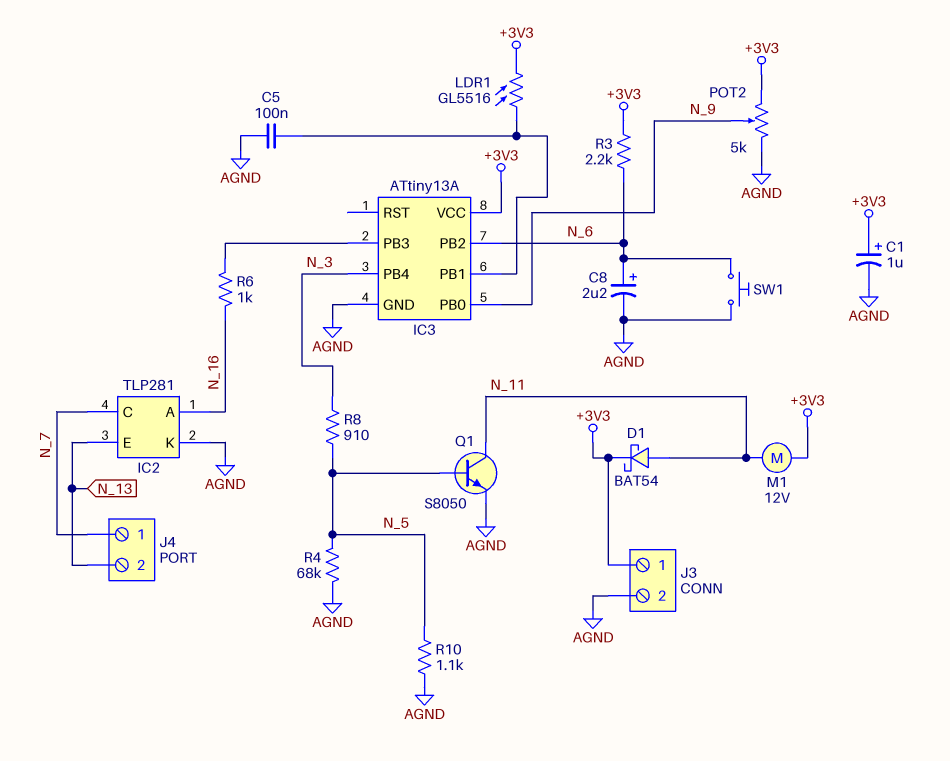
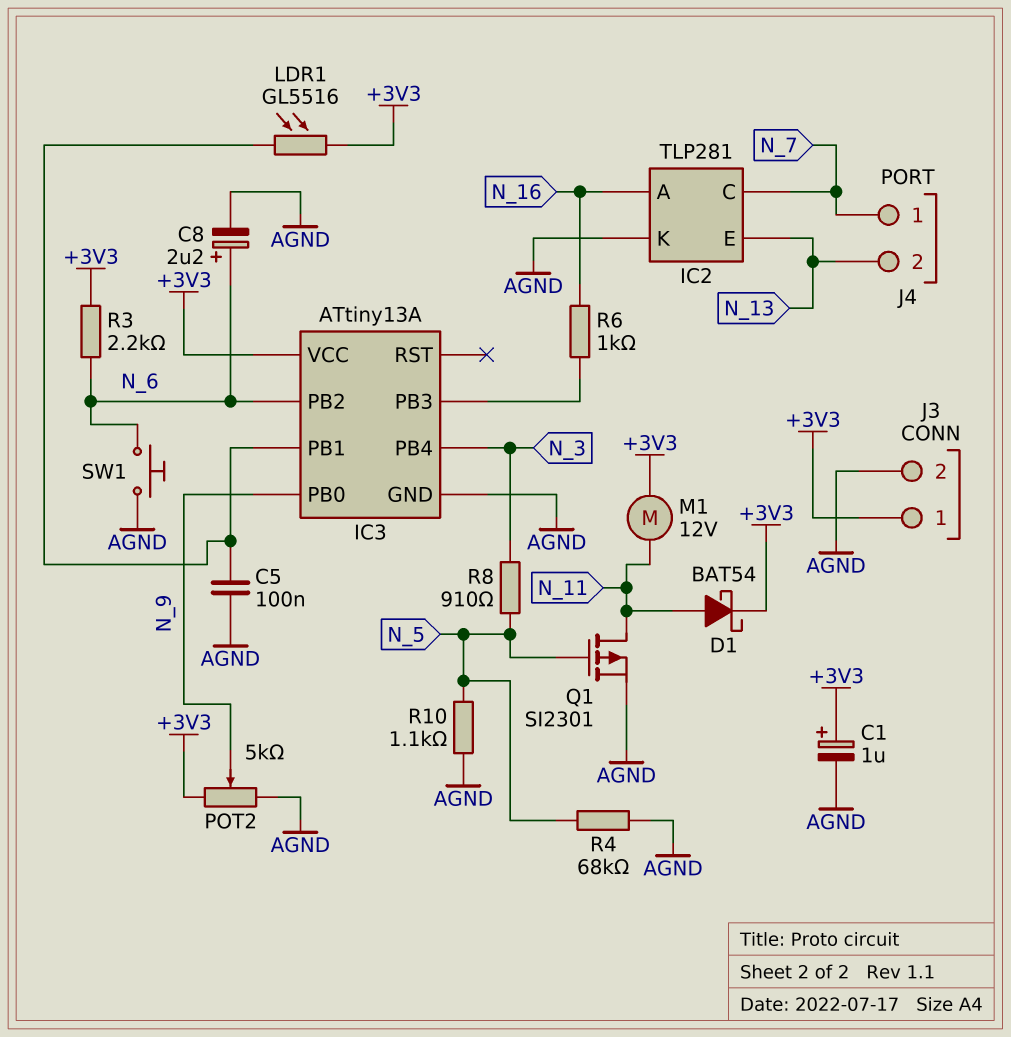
Q1: NPN S8050 (B N_5, C N_11, E AGND) -> PMOS SI2301 (G N_5, D N_11, S AGND)

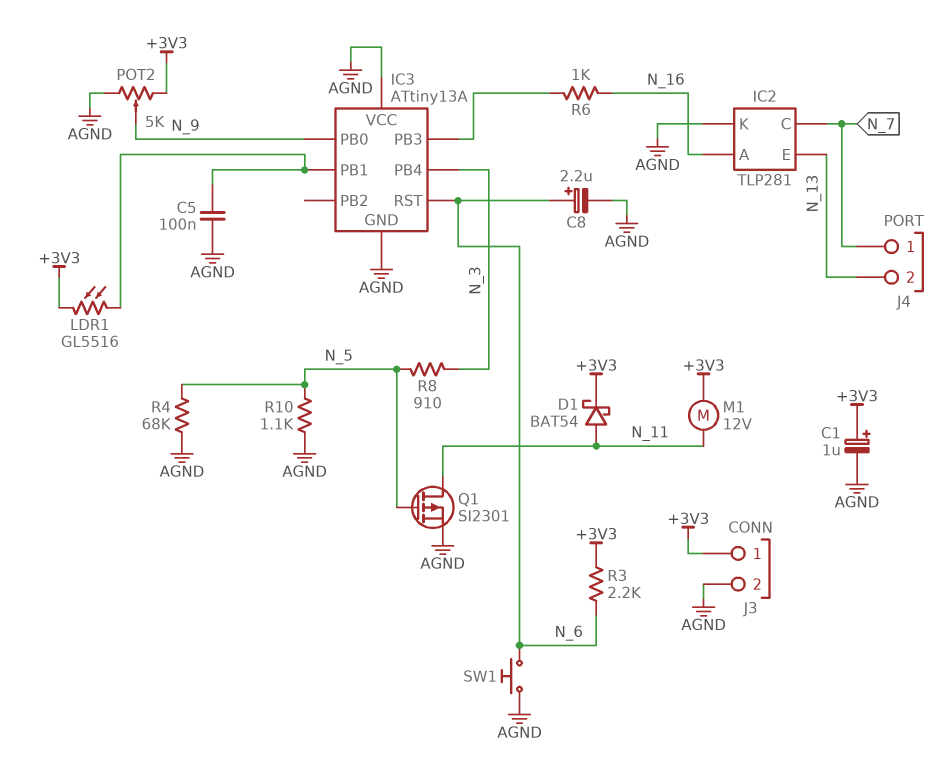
IC3 pin PB2: N_6 -> none
IC3 pin RST: none -> N_6
IC3 pin VCC: +3V3 -> AGND

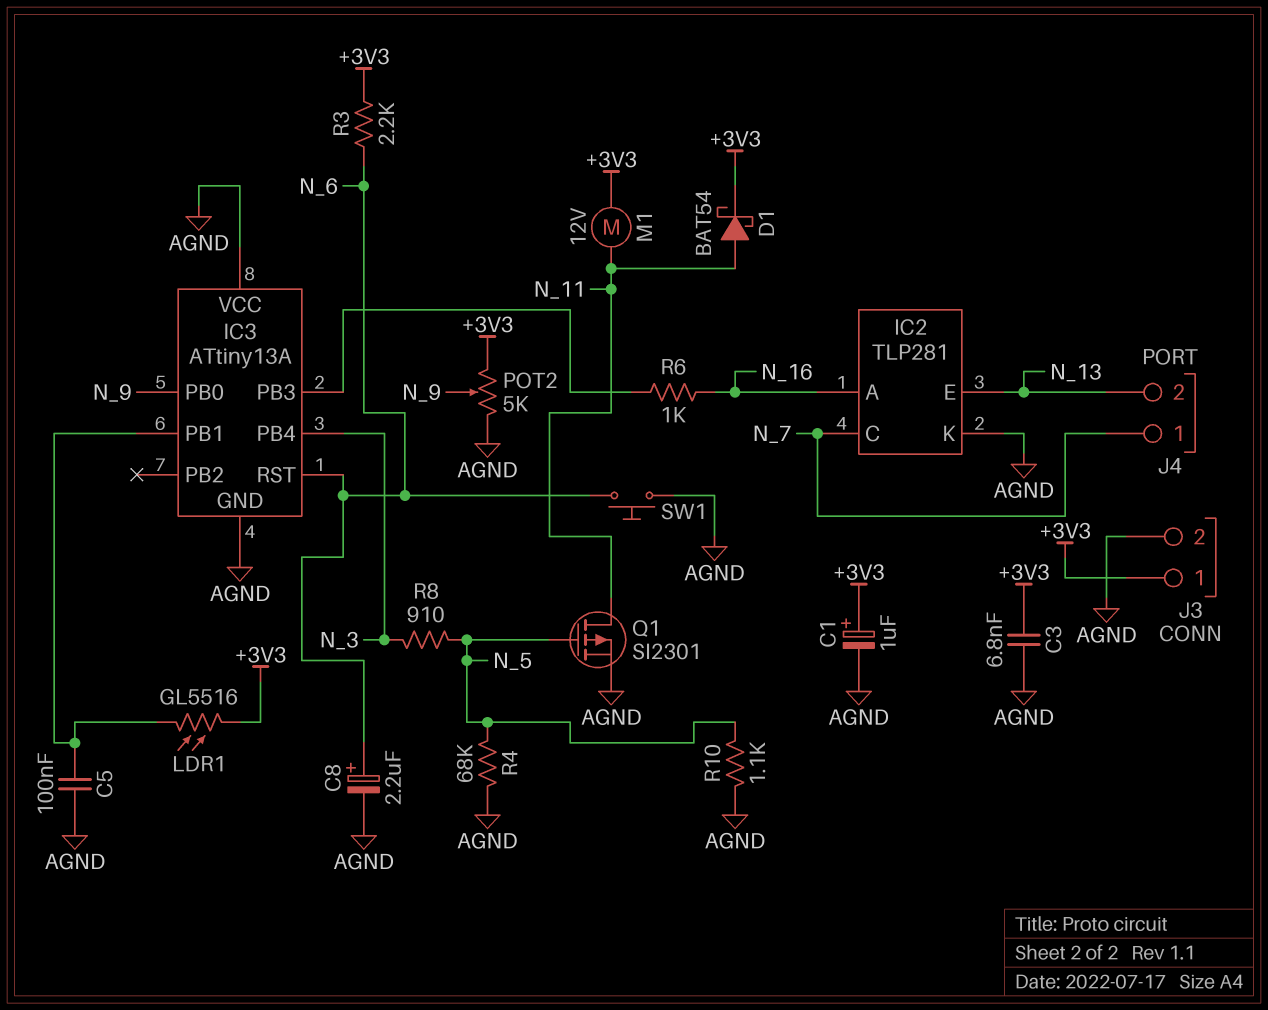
C3: none -> 6.8nF (+3V3, AGND)

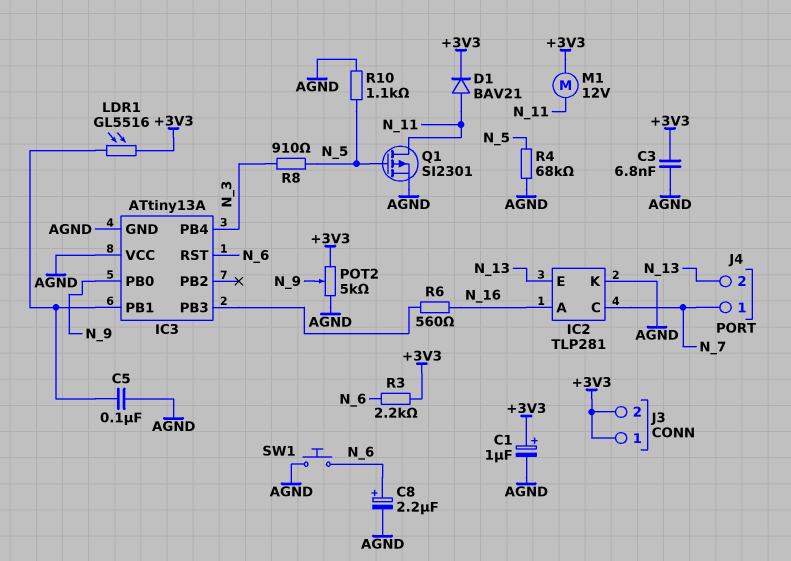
D1: schottky BAT54 (A N_11, K +3V3) -> diode BAV21 (A N_11, K +3V3)
J3 pin 2: AGND -> +3V3
R6: 1k (IC3/PB3, N_16) -> 560 (IC3/PB3, N_16)

